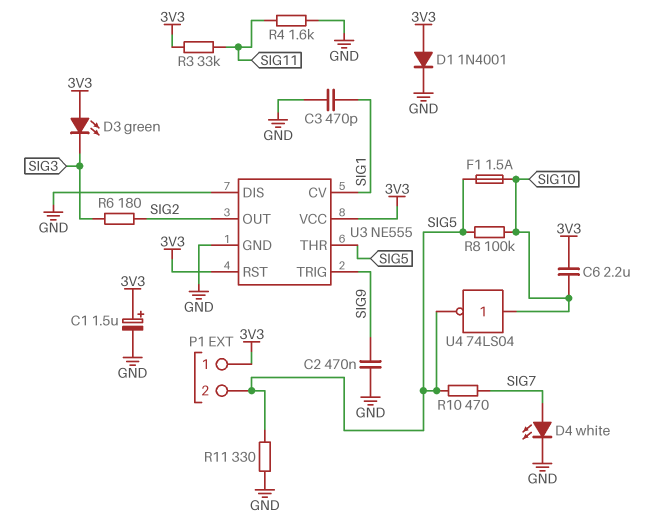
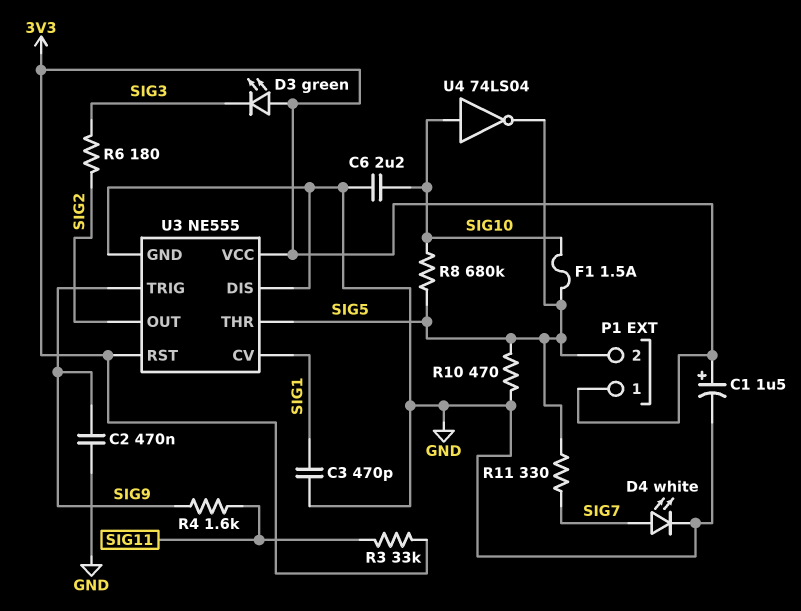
C6: 2.2uF (3V3, SIG10) -> 2.2uF (GND, SIG10)
D1: diode 1N4001 (A 3V3, K GND) -> none
R4: 1.6k (GND, SIG11) -> 1.6k (SIG9, SIG11)
R8: 100k (SIG5, SIG10) -> 680k (SIG5, SIG10)
R10: 470 (SIG5, SIG7) -> 470 (GND, SIG5)
R11: 330 (GND, SIG5) -> 330 (SIG5, SIG7)

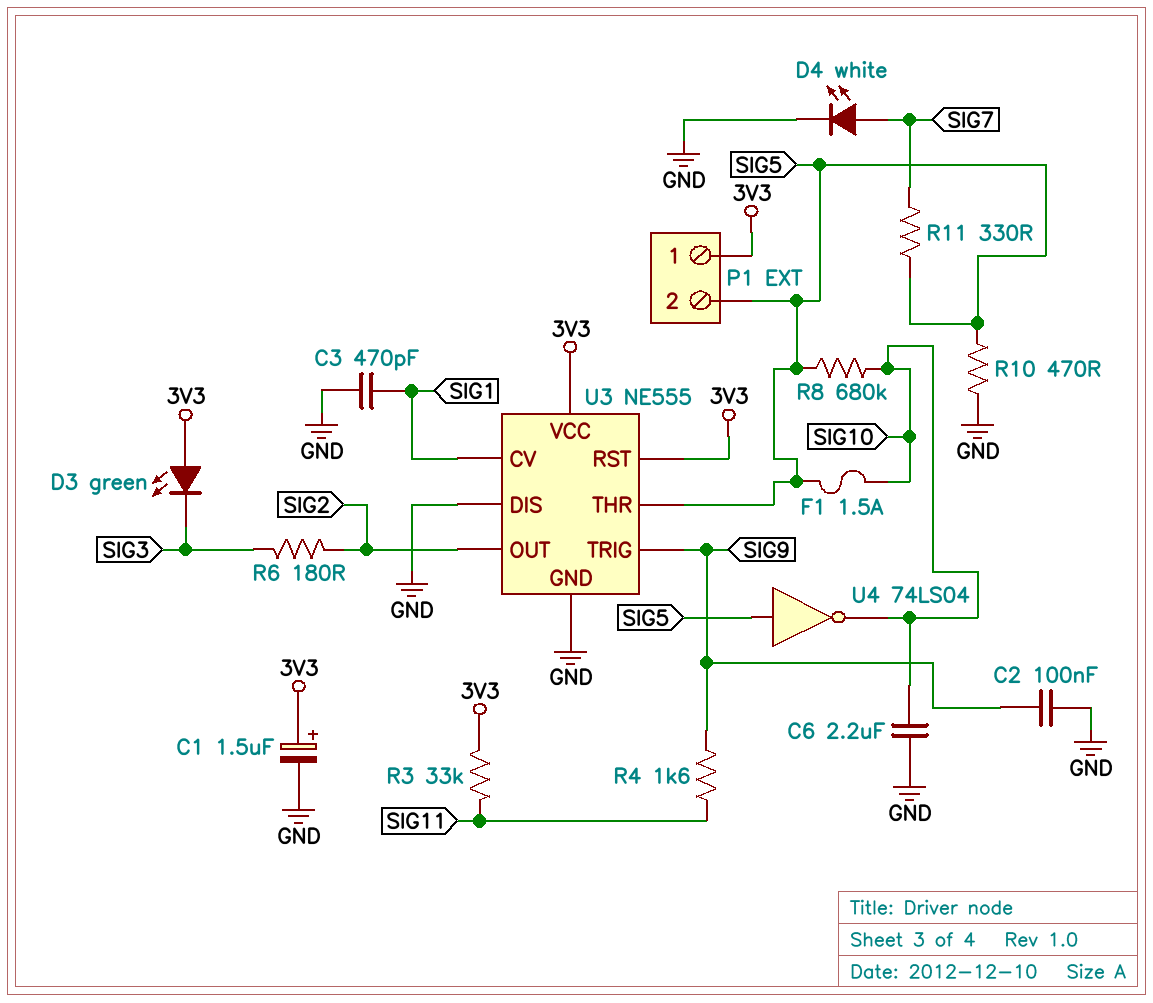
C2: 470nF (GND, SIG9) -> 100nF (GND, SIG9)
U4: NOT 74LS04 (in SIG10, out SIG5) -> NOT 74LS04 (in SIG5, out SIG10)

